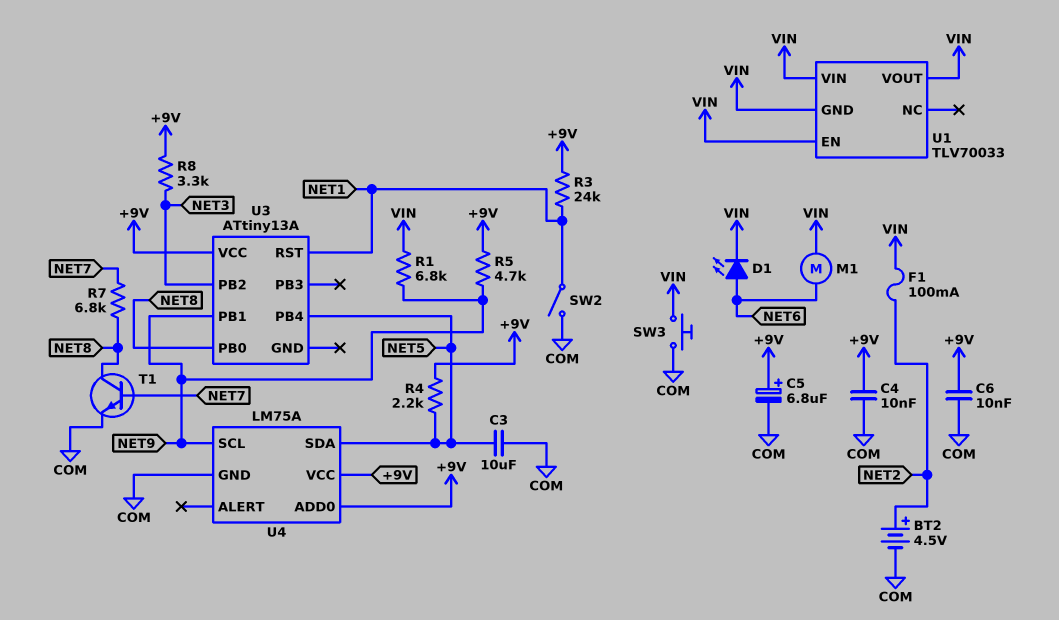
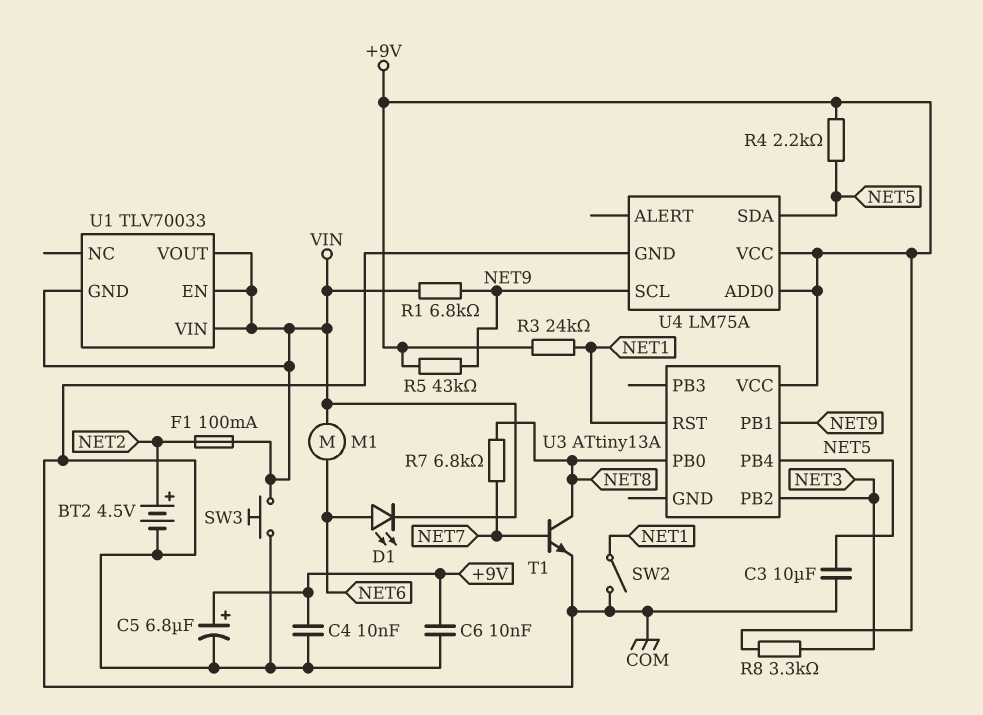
R5: 4.7k (+9V, NET9) -> 43k (+9V, NET9)

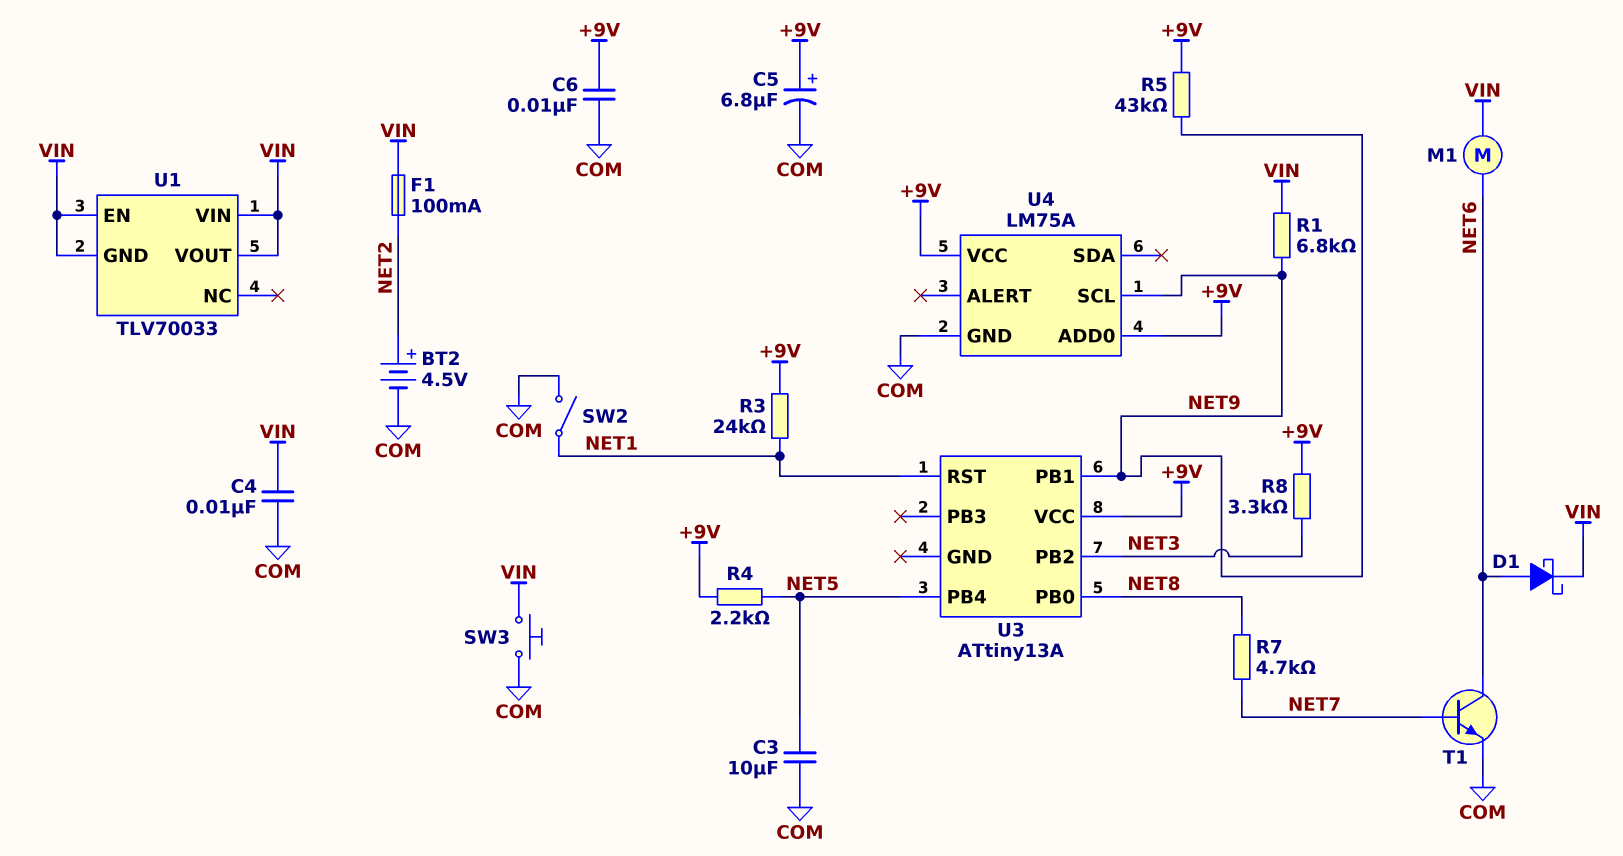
C4: 10nF (+9V, COM) -> 10nF (COM, VIN)
D1: LED (A NET6, K VIN) -> schottky (A NET6, K VIN)
R7: 6.8k (NET7, NET8) -> 4.7k (NET7, NET8)
T1: NPN (B NET7, C NET8, E COM) -> NPN (B NET7, C NET6, E COM)
U4 pin SDA: NET5 -> none

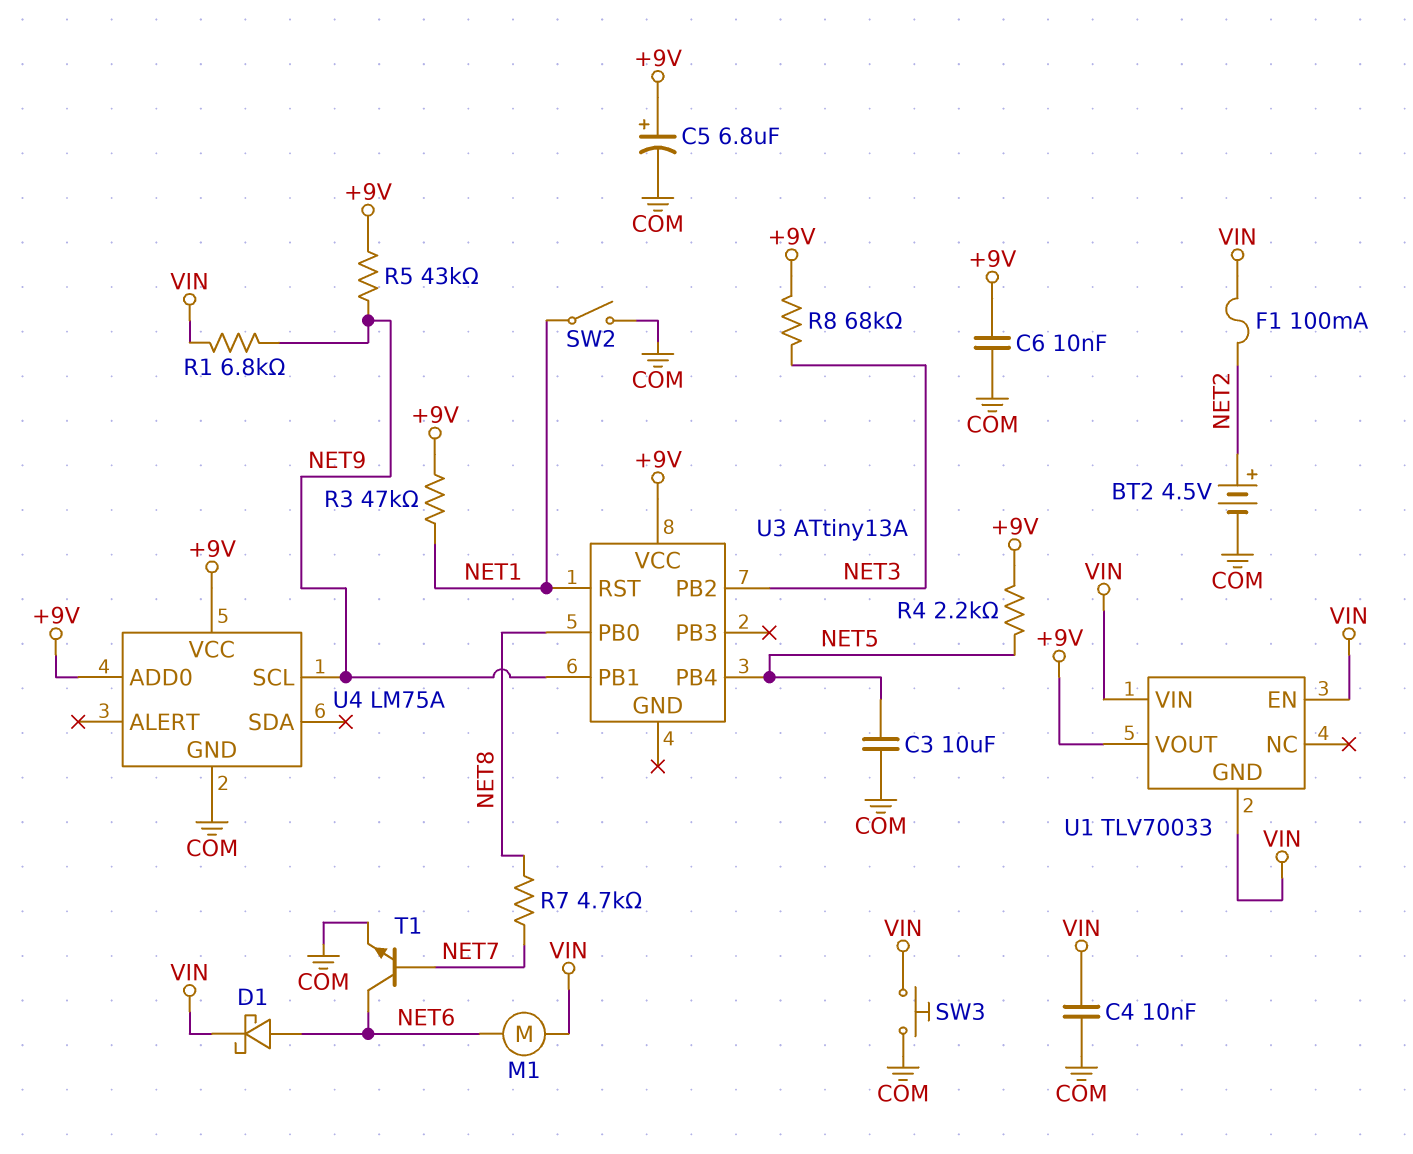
R3: 24k (+9V, NET1) -> 47k (+9V, NET1)
R8: 3.3k (+9V, NET3) -> 68k (+9V, NET3)
U1 pin VOUT: VIN -> +9V

